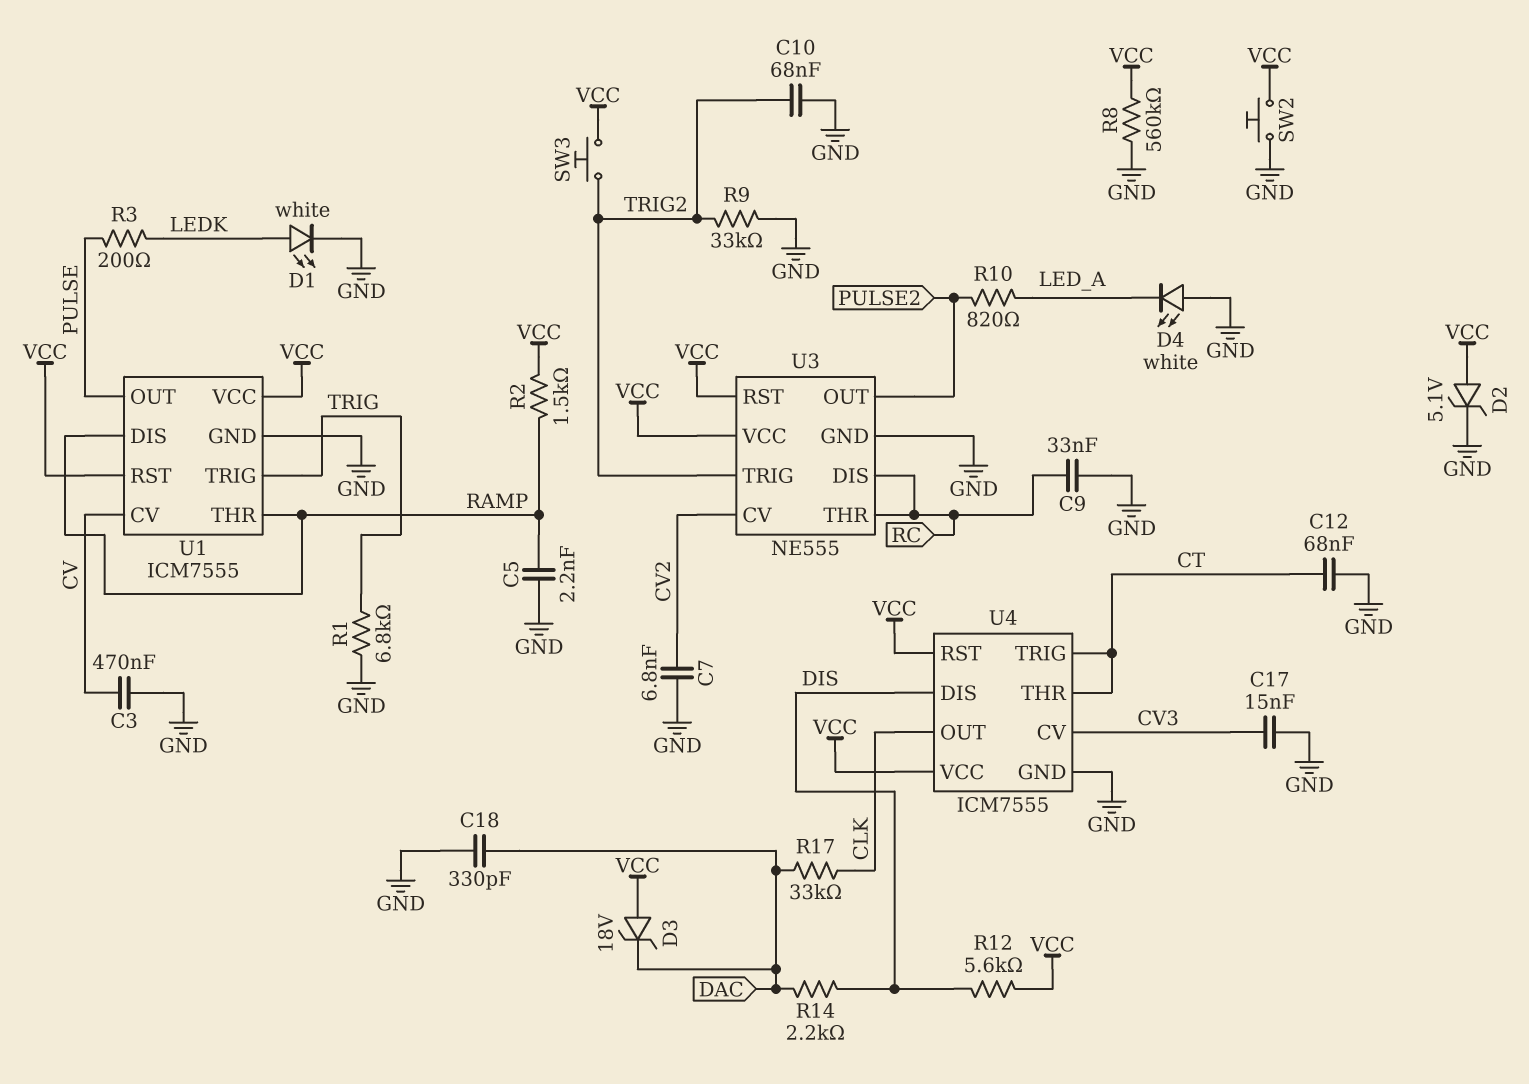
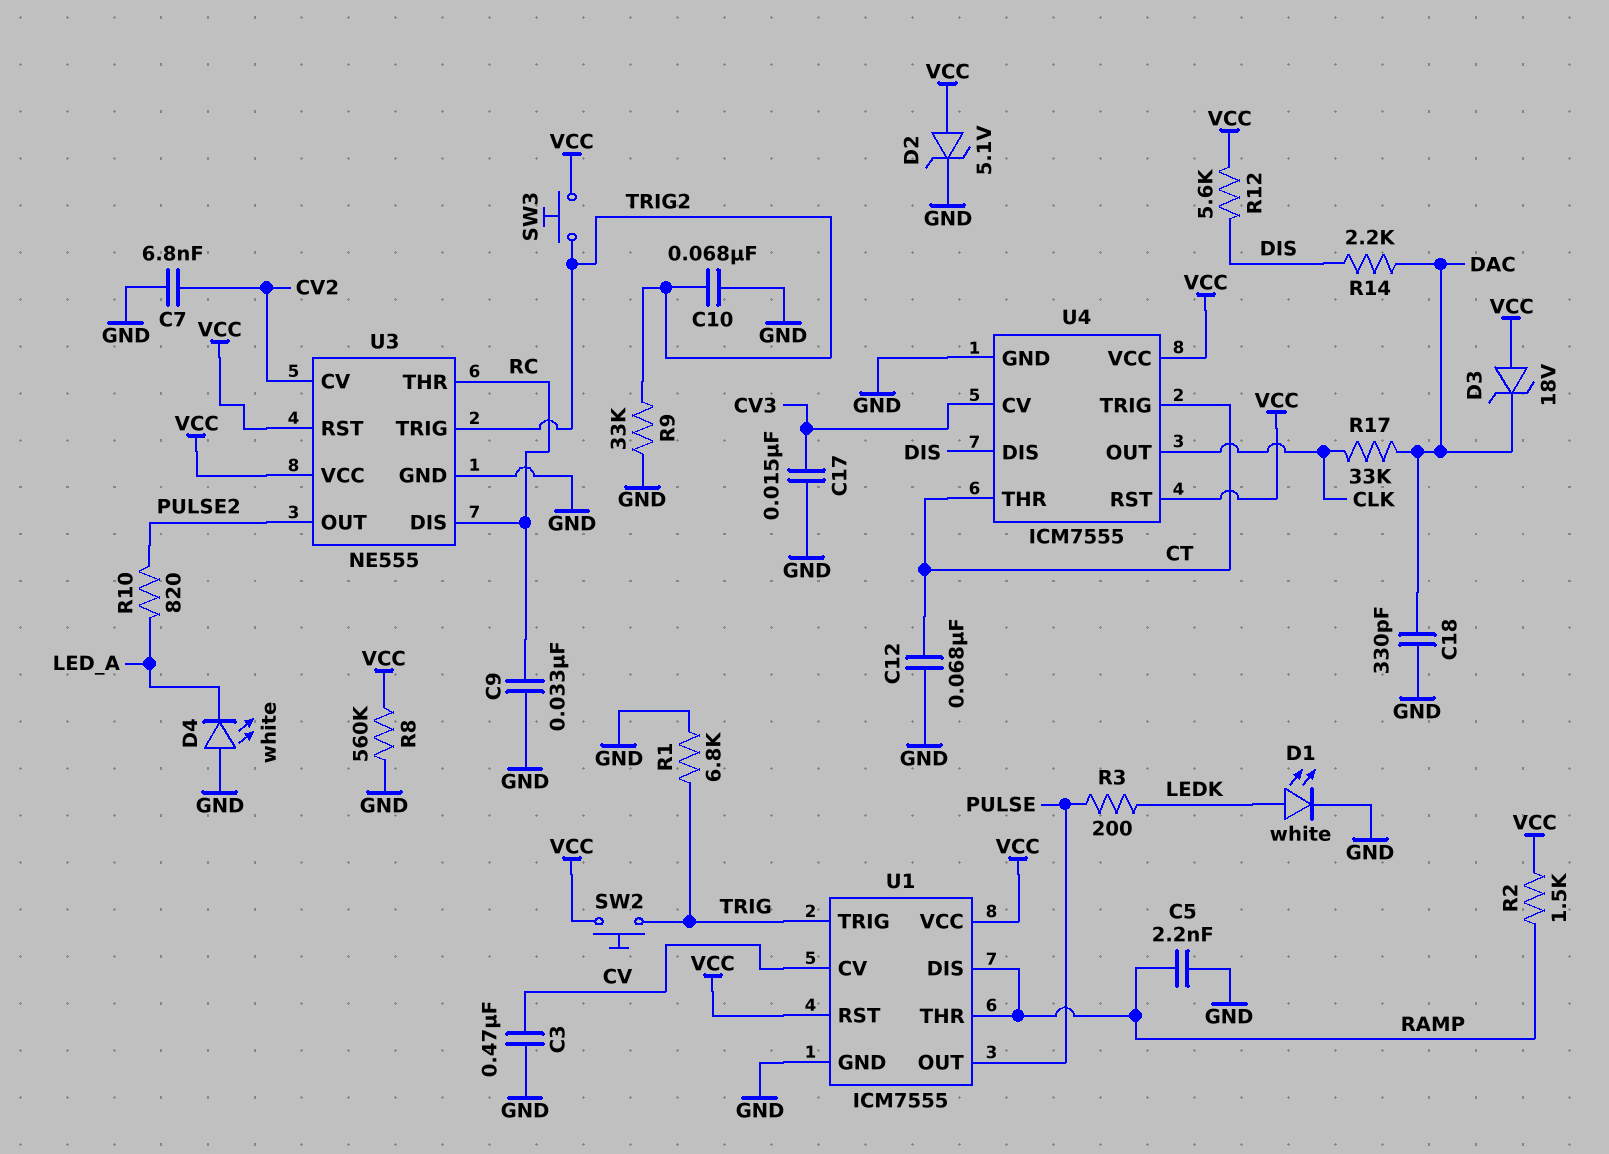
SW2: button (GND, VCC) -> button (TRIG, VCC)

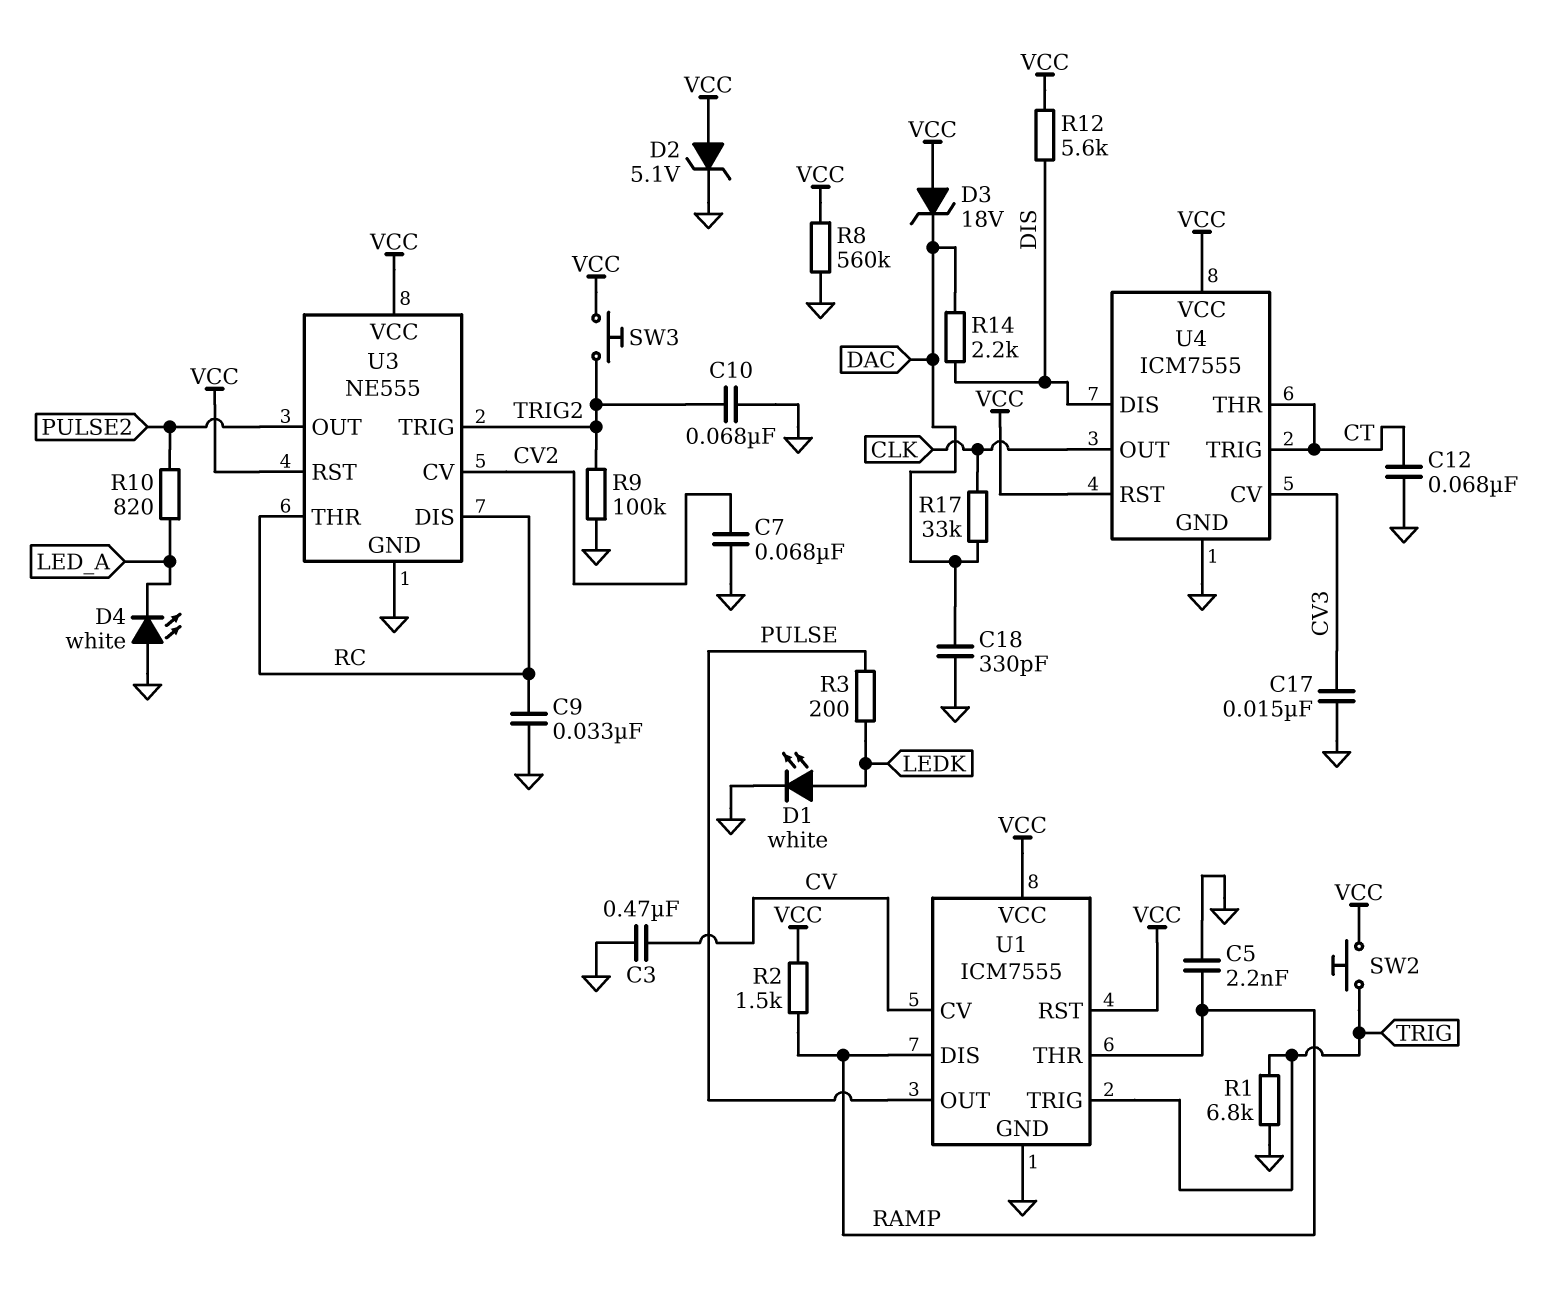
C7: 6.8nF (CV2, GND) -> 68nF (CV2, GND)
R9: 33k (GND, TRIG2) -> 100k (GND, TRIG2)

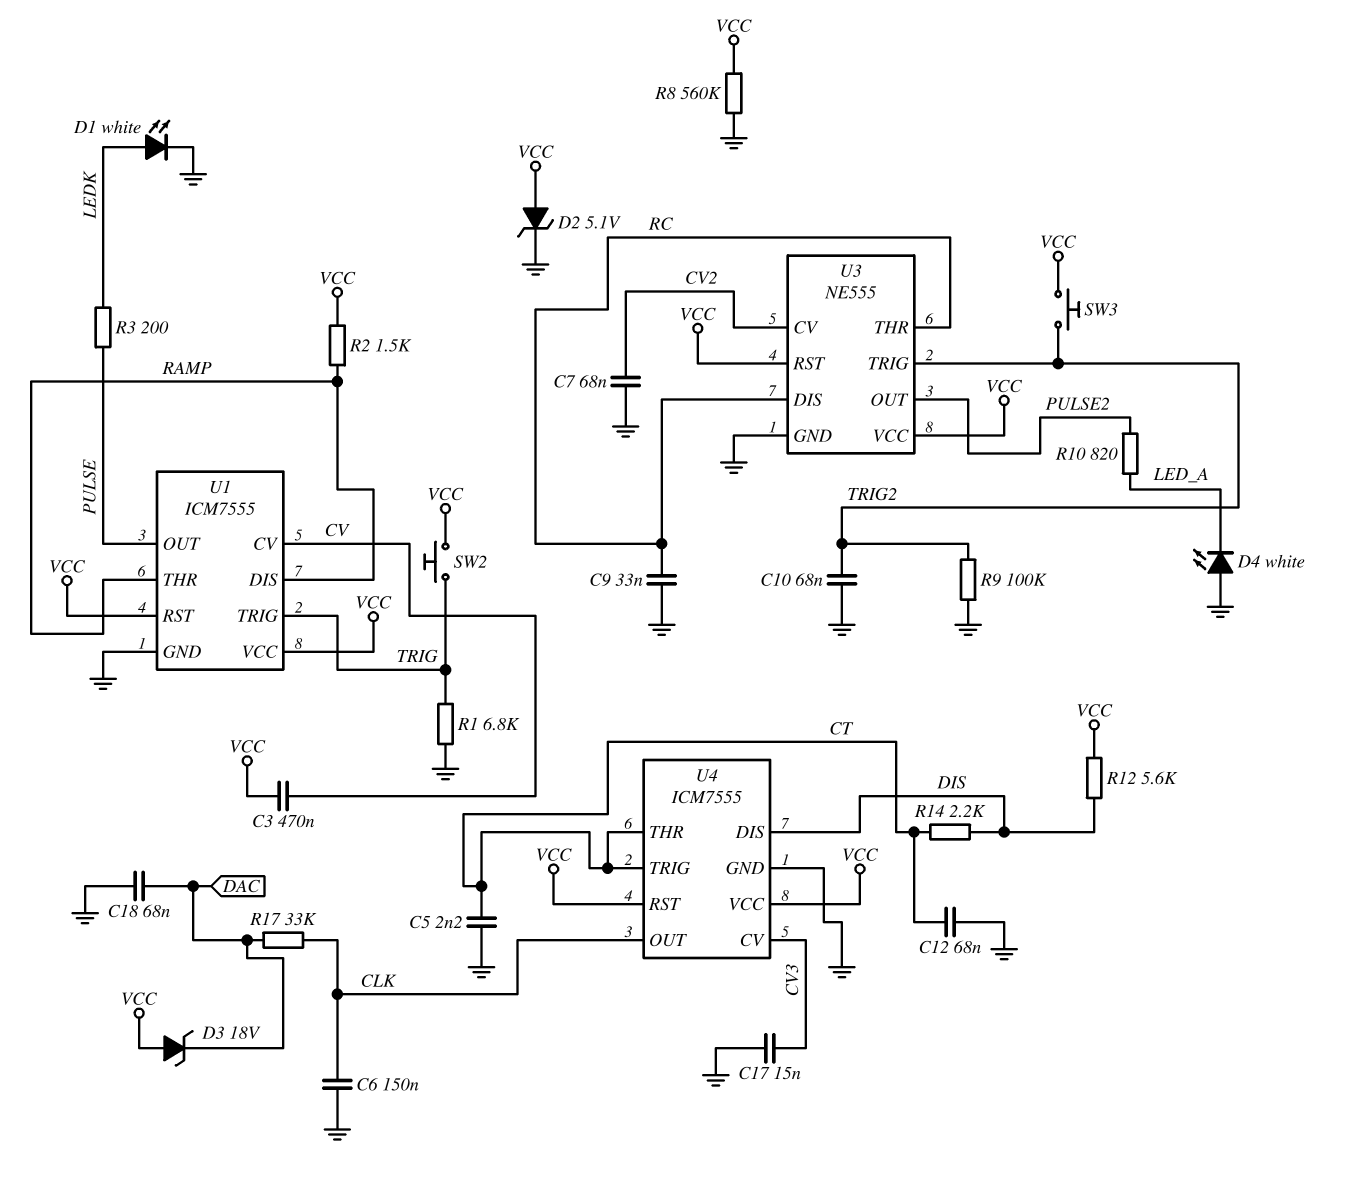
C3: 470nF (CV, GND) -> 470nF (CV, VCC)
C5: 2.2nF (GND, RAMP) -> 2.2nF (CT, GND)
C6: none -> 150nF (CLK, GND)
C18: 330pF (DAC, GND) -> 68nF (DAC, GND)
R14: 2.2k (DAC, DIS) -> 2.2k (CT, DIS)

